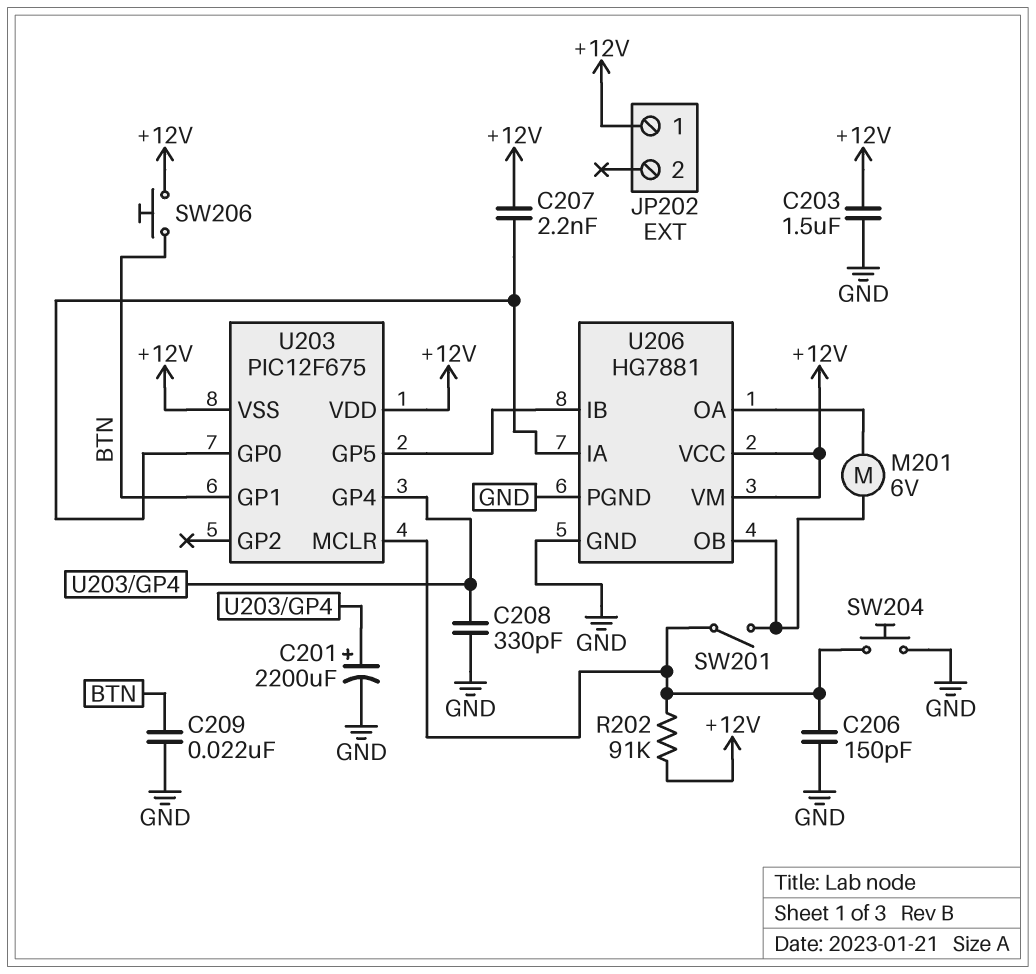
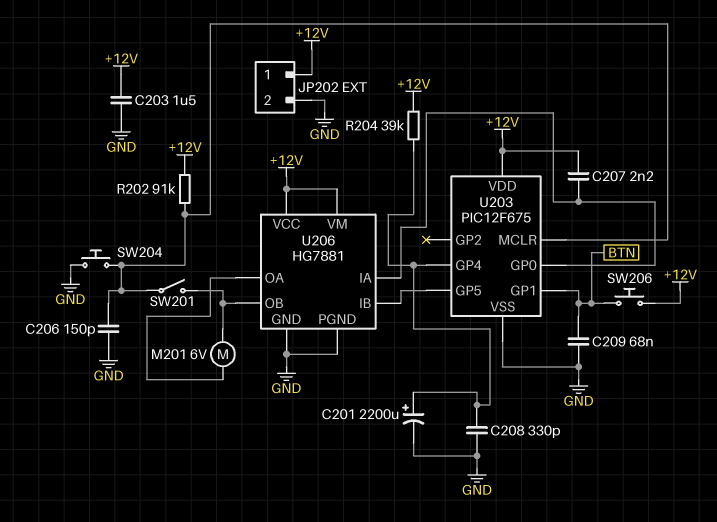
C209: 22nF (BTN, GND) -> 68nF (BTN, GND)
JP202 pin 2: none -> GND
R204: none -> 39k (+12V, U203/GP4)
U203 pin VSS: +12V -> GND

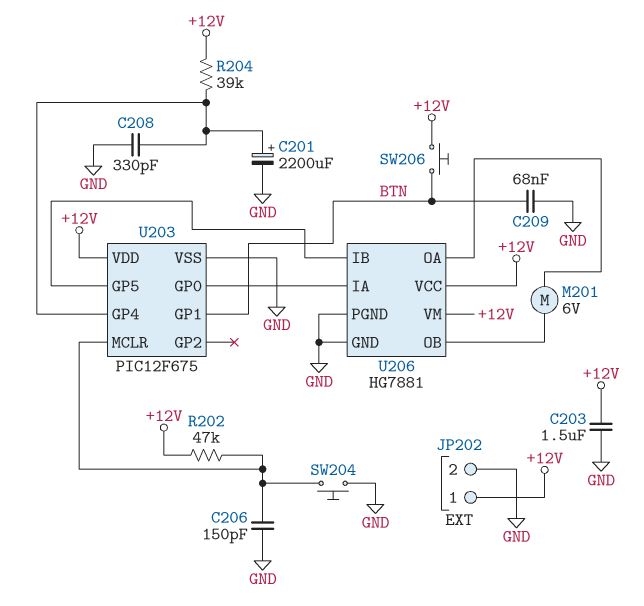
C207: 2.2nF (+12V, U203/GP0) -> none
R202: 91k (+12V, U203/MCLR) -> 47k (+12V, U203/MCLR)
SW201: switch (U203/MCLR, U206/OB) -> none

